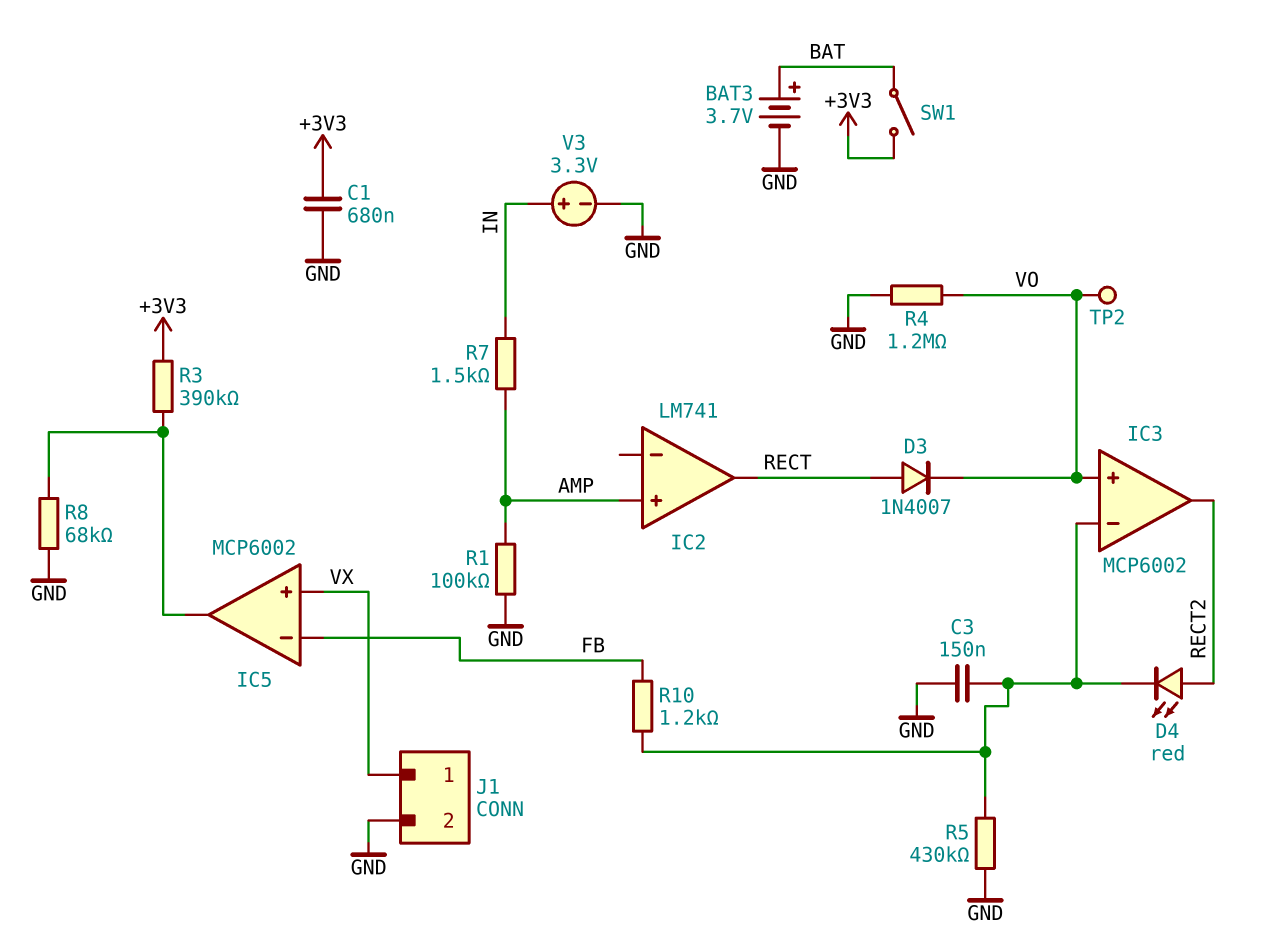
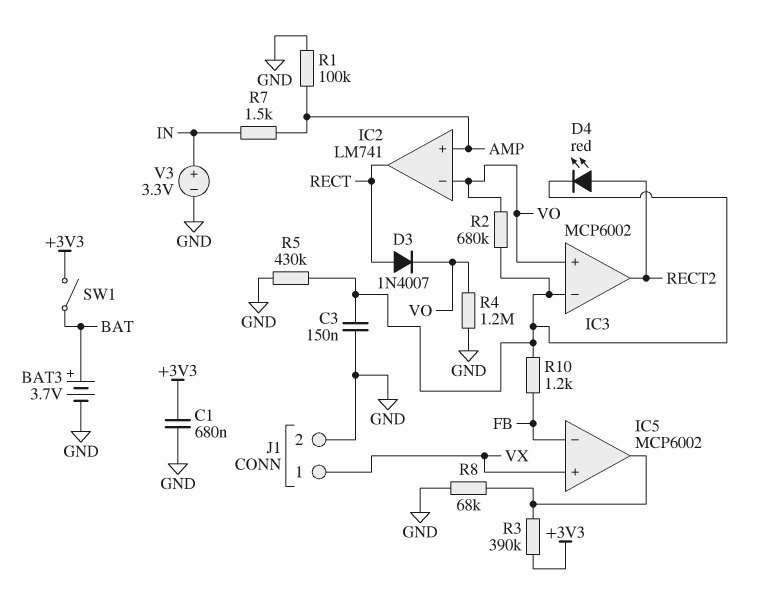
IC2 pin in-: none -> VO
R2: none -> 680k (IC3/in-, VO)
TP2: test point (VO) -> none

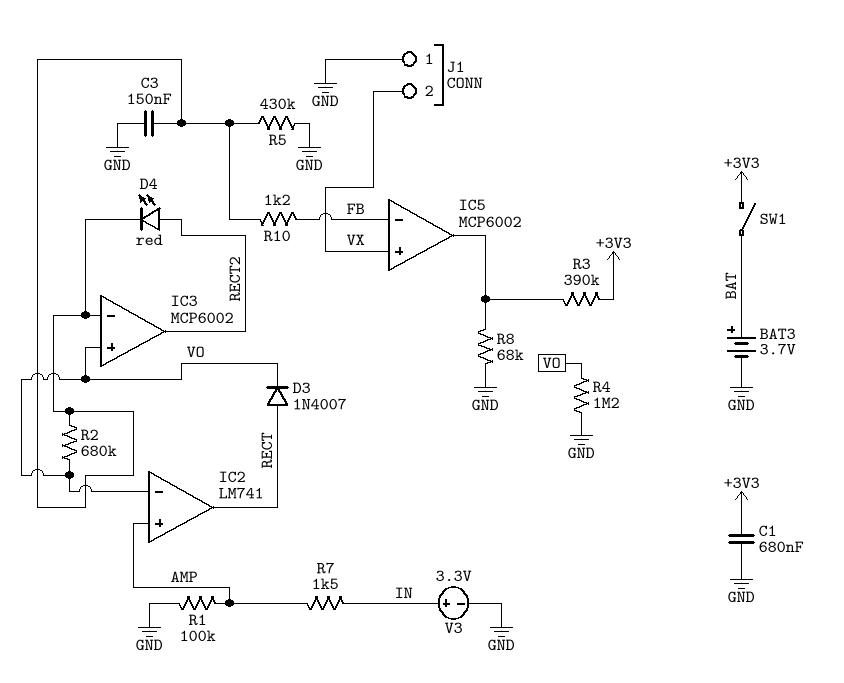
J1 pin 1: VX -> GND
J1 pin 2: GND -> VX

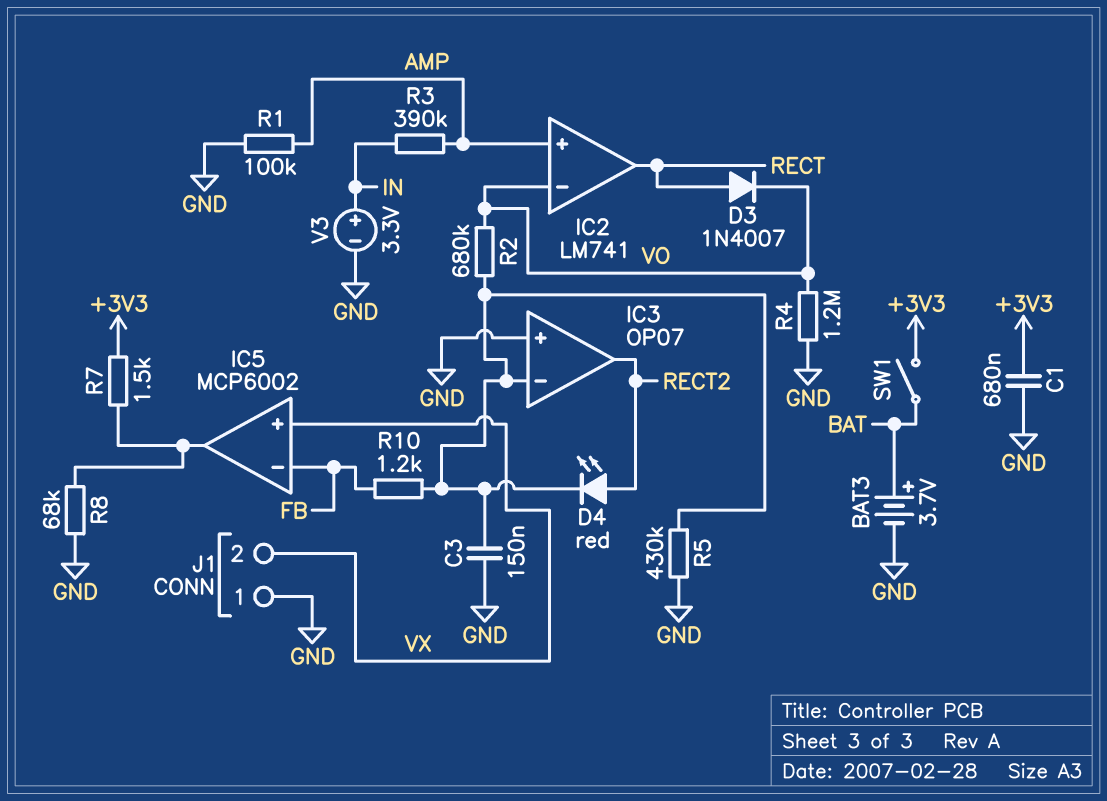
IC3: MCP6002 -> OP07
IC3 pin in+: VO -> GND
R3: 390k (+3V3, IC5/out) -> 390k (AMP, IN)
R7: 1.5k (AMP, IN) -> 1.5k (+3V3, IC5/out)

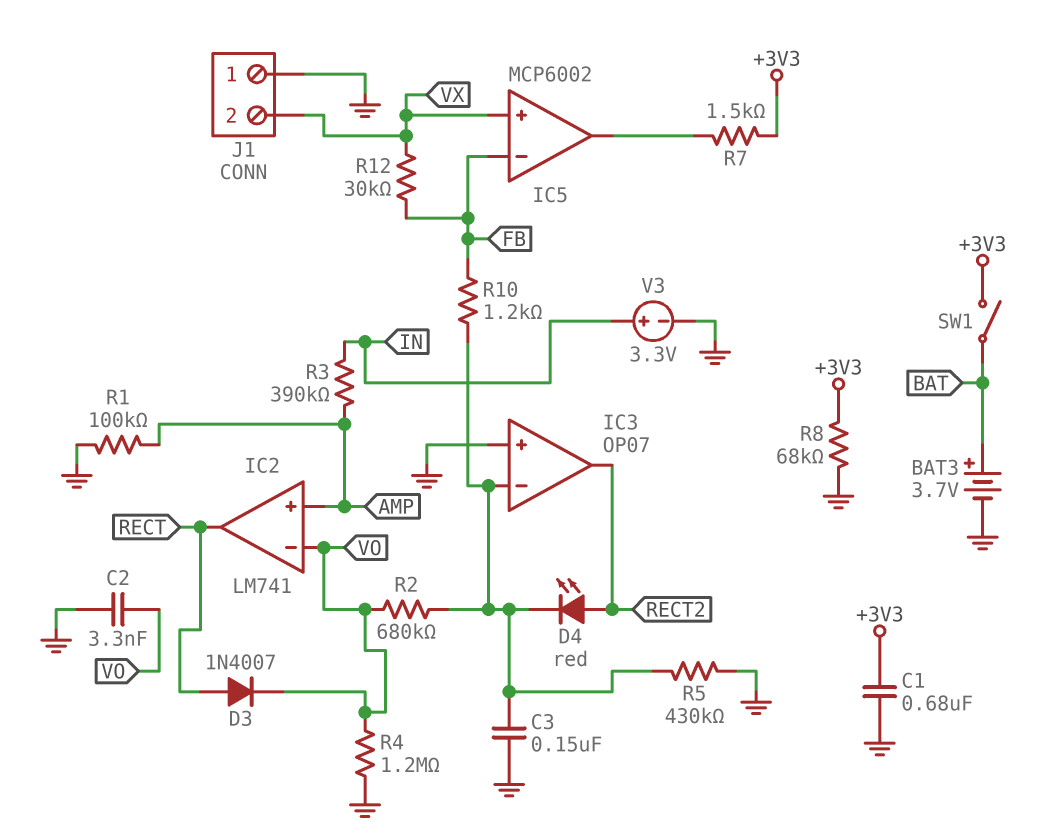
C2: none -> 3.3nF (GND, VO)
R8: 68k (GND, IC5/out) -> 68k (+3V3, GND)
R12: none -> 30k (FB, VX)

